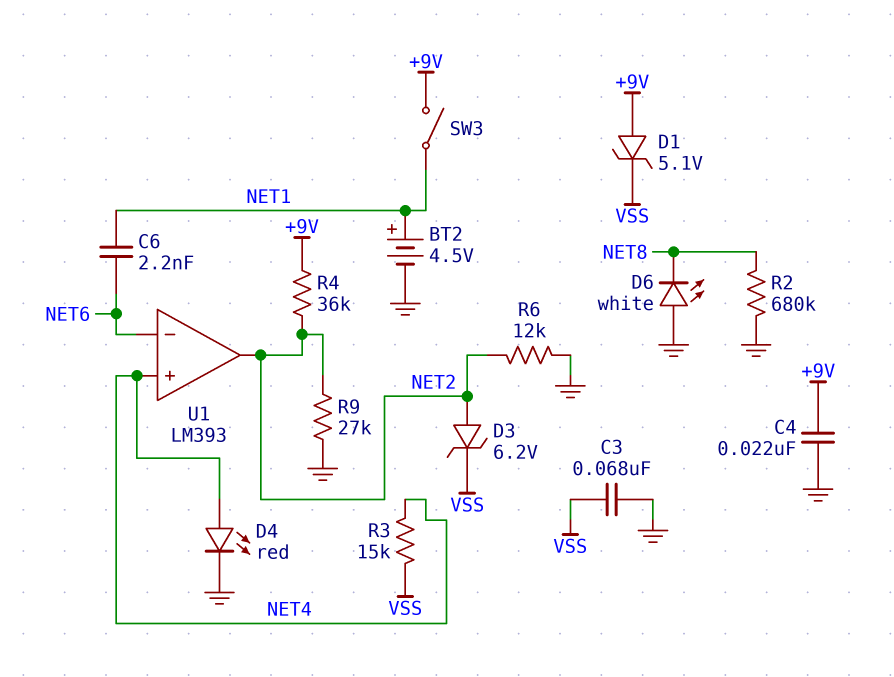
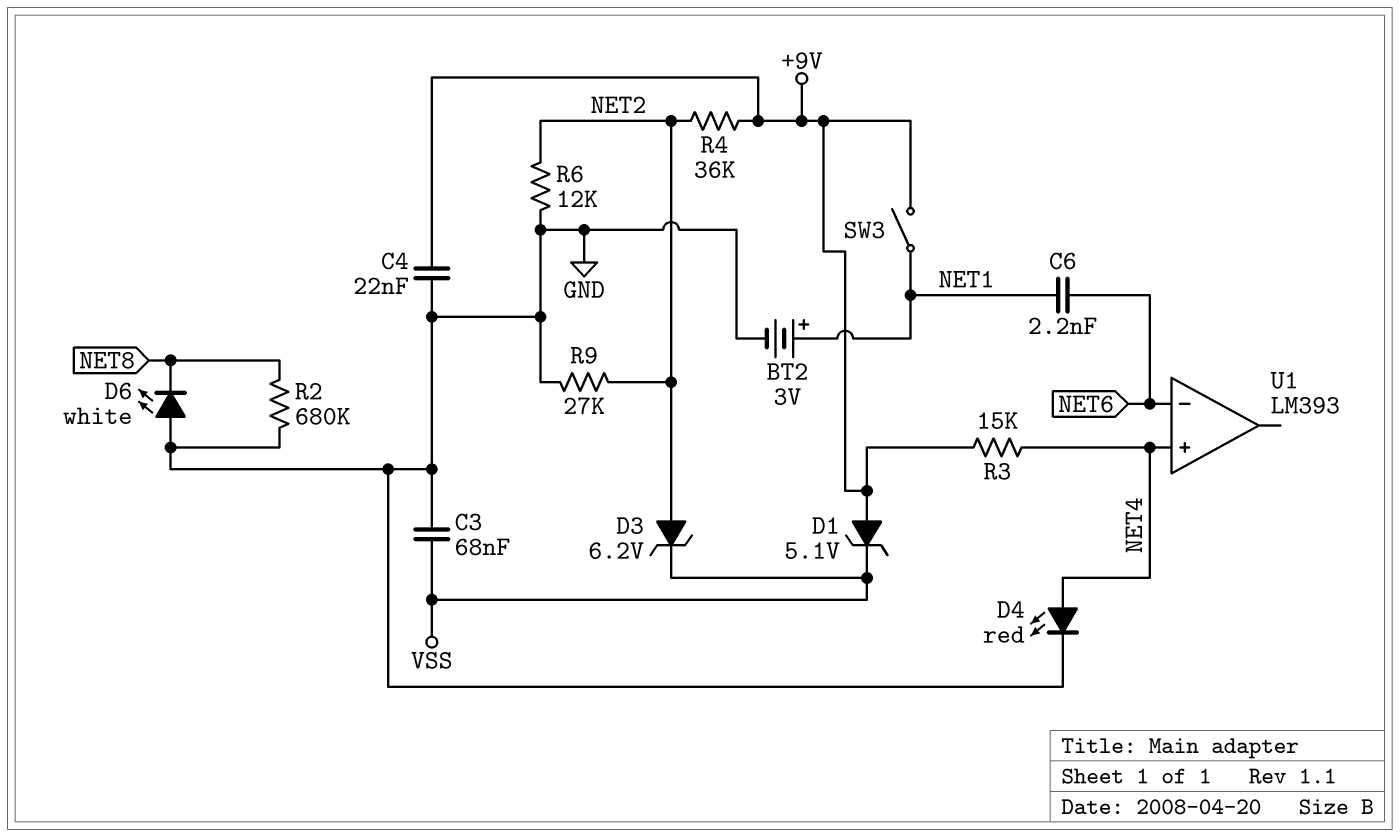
BT2: 4.5V (plus NET1, minus GND) -> 3V (plus NET1, minus GND)
R3: 15k (NET4, VSS) -> 15k (+9V, NET4)
U1 pin out: NET2 -> none

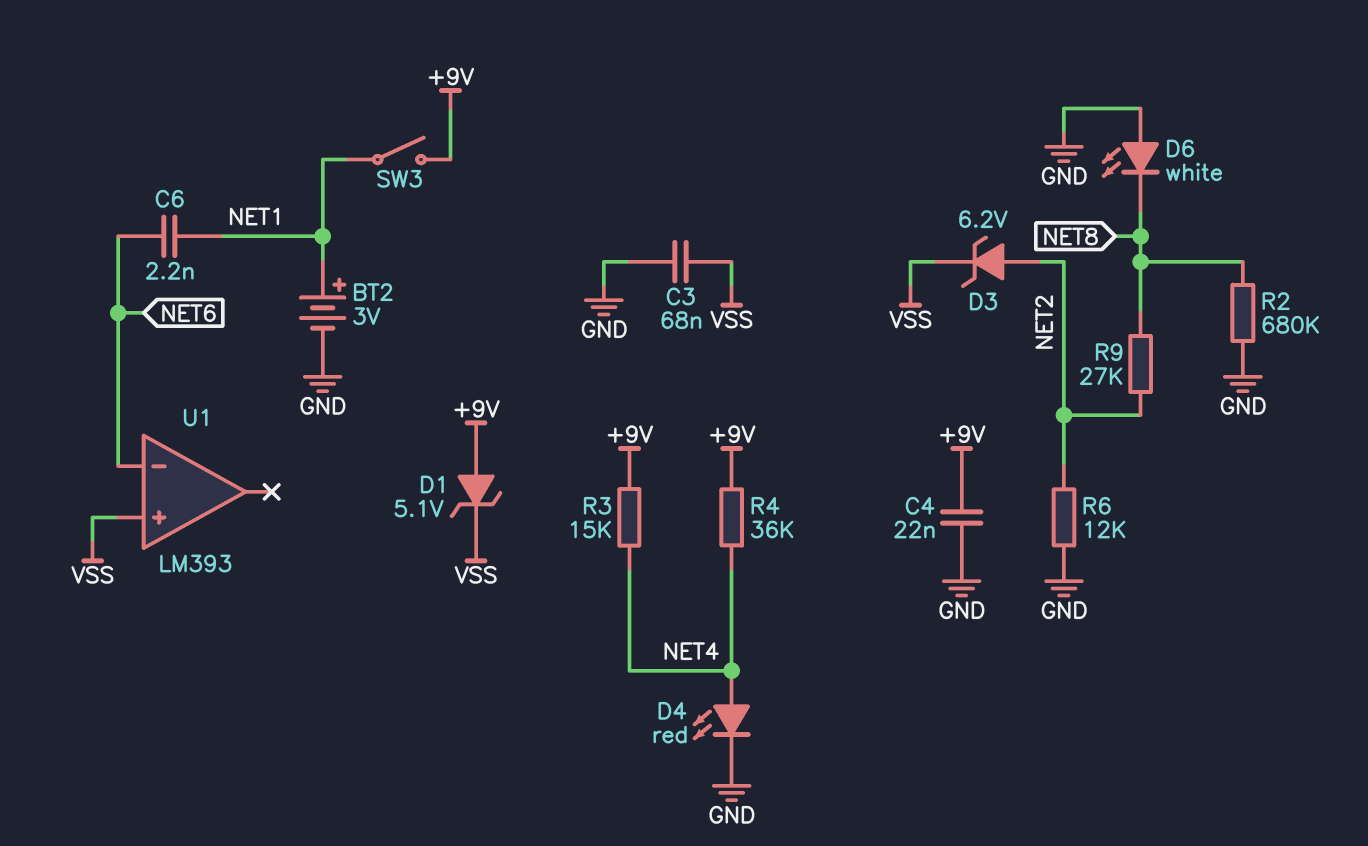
R4: 36k (+9V, NET2) -> 36k (+9V, NET4)
R9: 27k (GND, NET2) -> 27k (NET2, NET8)
U1 pin in+: NET4 -> VSS

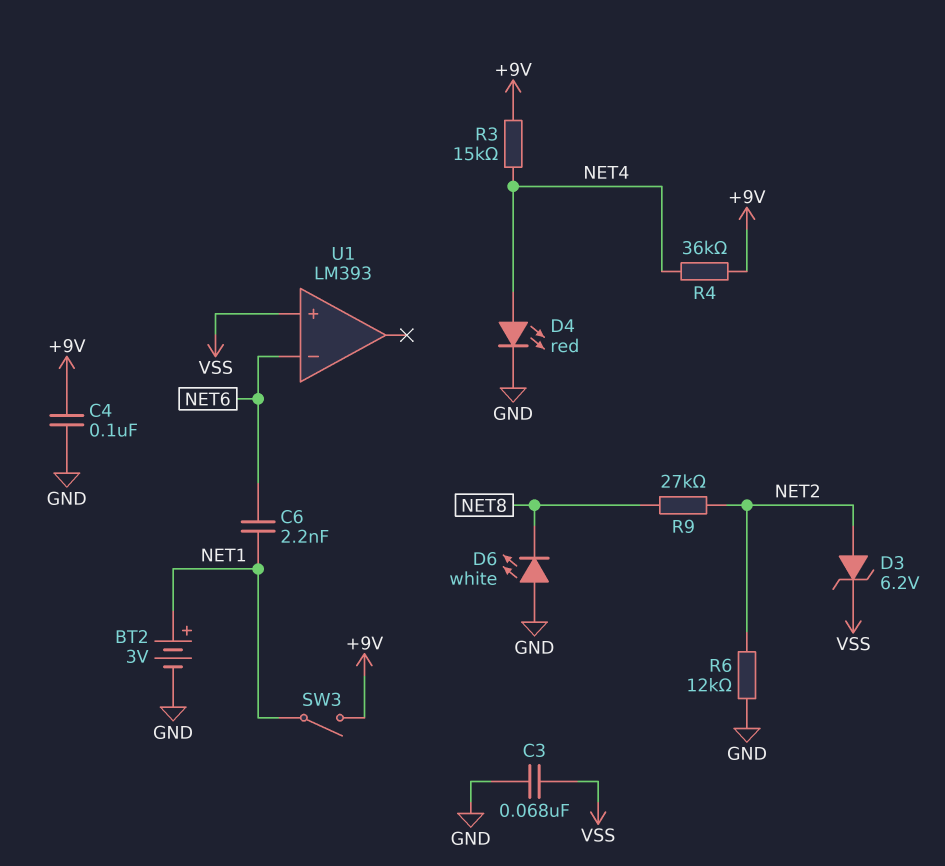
C4: 22nF (+9V, GND) -> 100nF (+9V, GND)
D1: zener 5.1V (A +9V, K VSS) -> none
R2: 680k (GND, NET8) -> none

